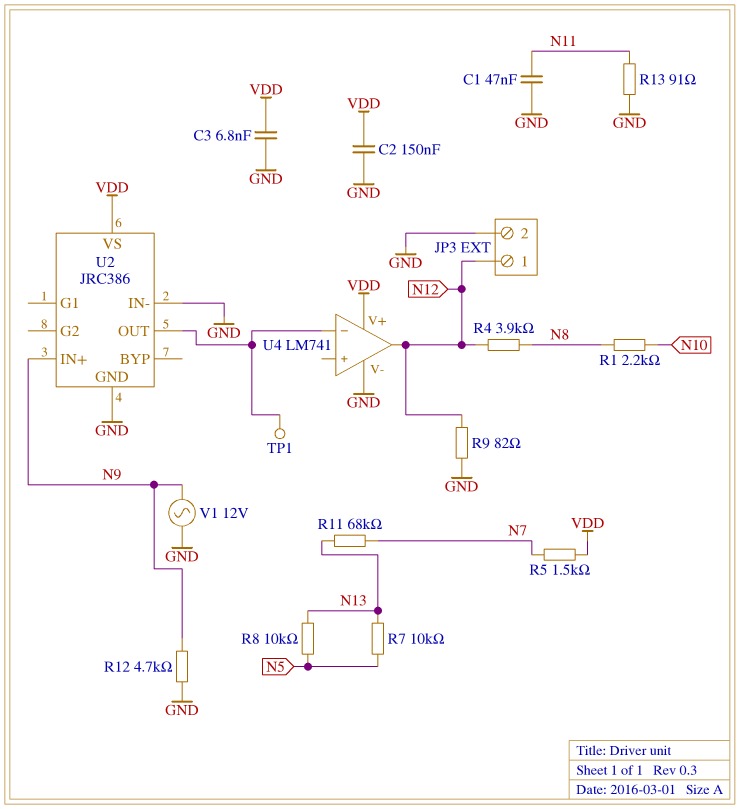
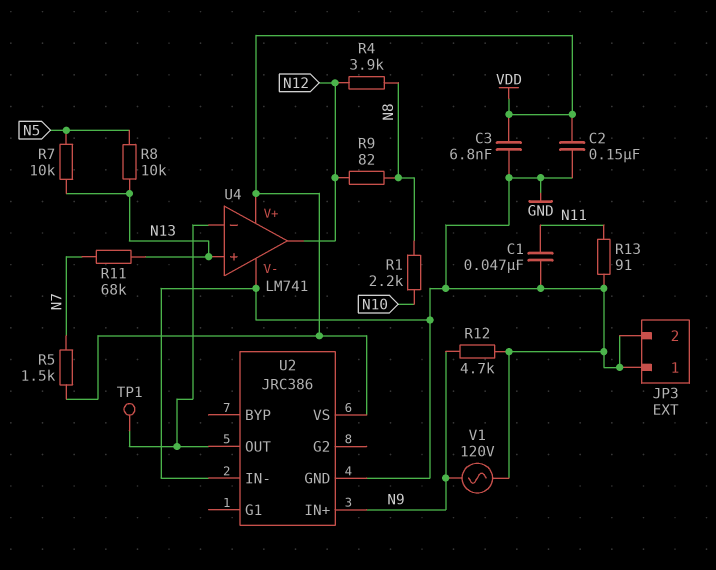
JP3 pin 1: N12 -> GND
R9: 82 (GND, N12) -> 82 (N8, N12)
U4 pin in+: none -> N13
V1: AC 12V (GND, N9) -> AC 120V (GND, N9)

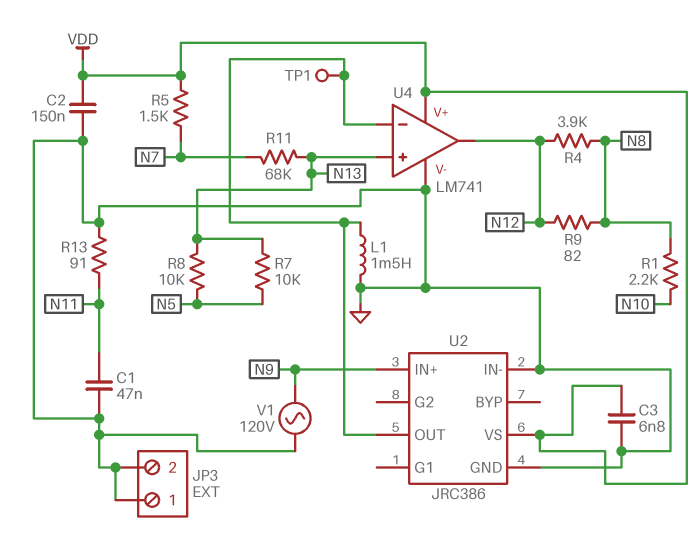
L1: none -> 1.5mH (GND, U2/OUT)
R12: 4.7k (GND, N9) -> none

